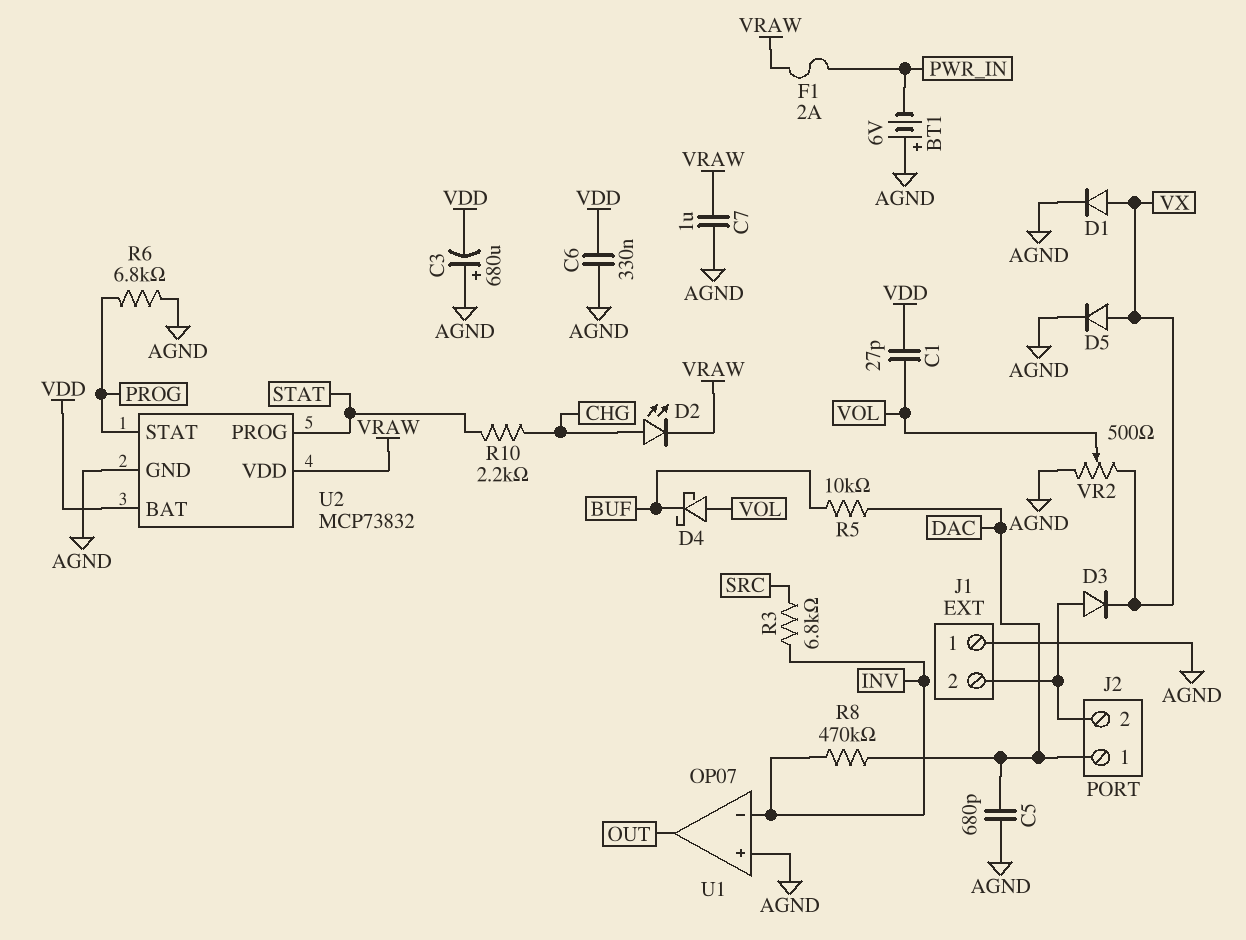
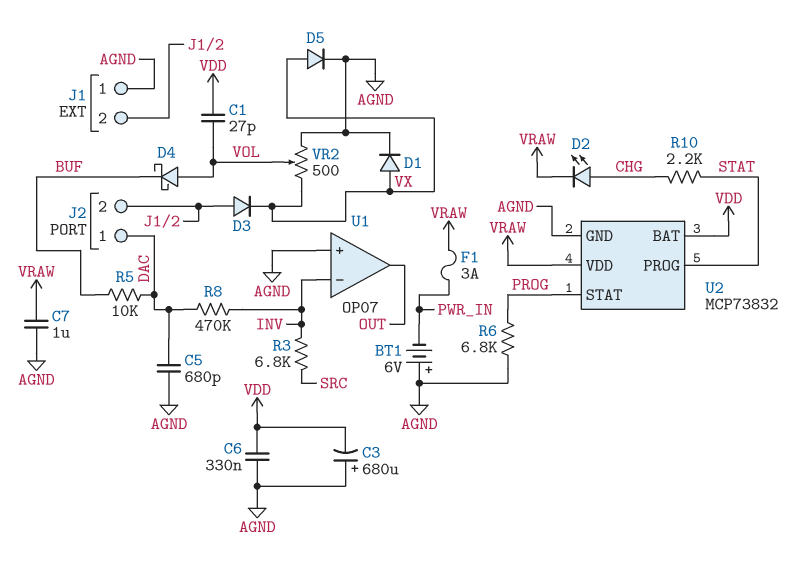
F1: 2A (PWR_IN, VRAW) -> 3A (PWR_IN, VRAW)

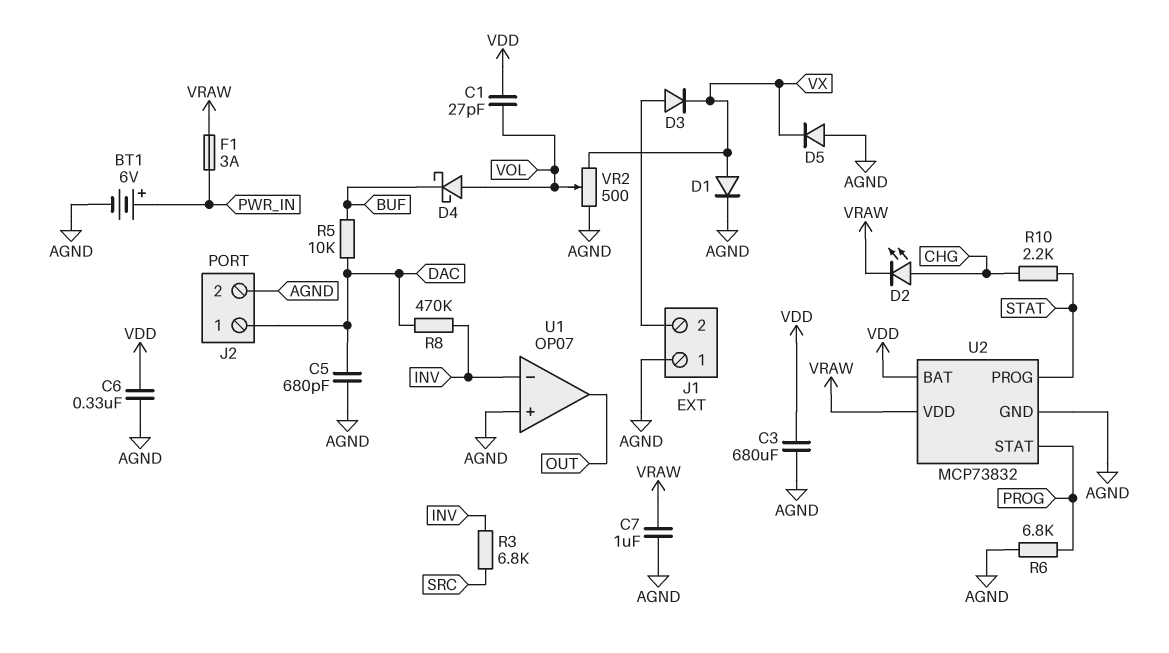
BT1: 6V (plus AGND, minus PWR_IN) -> 6V (plus PWR_IN, minus AGND)
C3: 680uF (plus AGND, minus VDD) -> 680uF (AGND, VDD)
D5: diode (A VX, K AGND) -> diode (A AGND, K VX)
J2 pin 2: J1/2 -> AGND

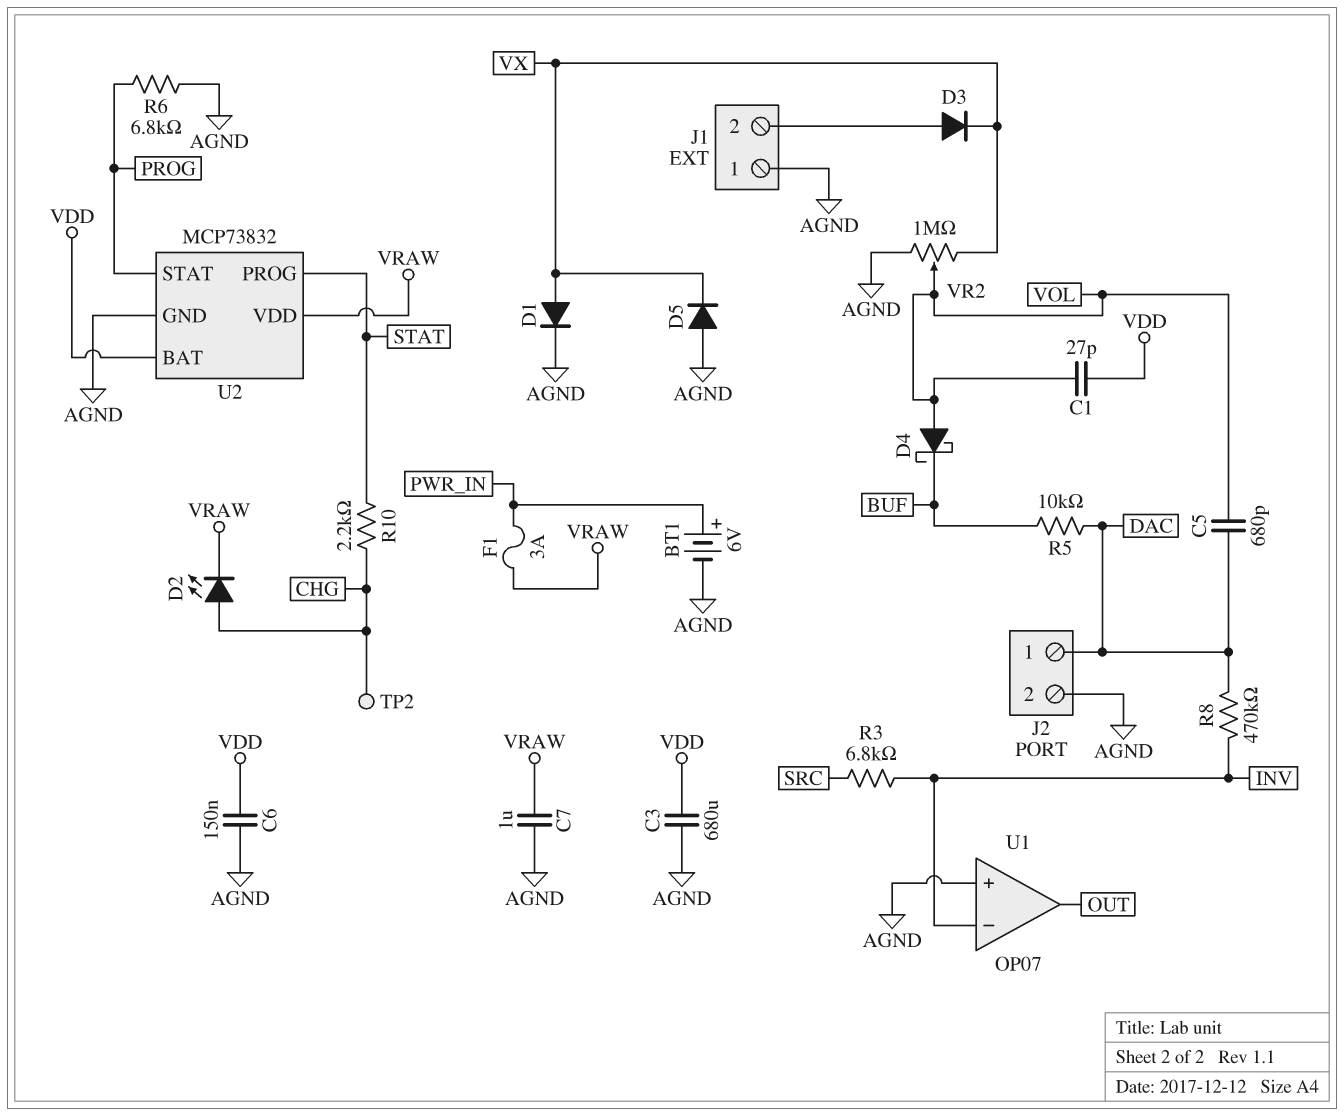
C5: 680pF (AGND, DAC) -> 680pF (DAC, VOL)
C6: 330nF (AGND, VDD) -> 150nF (AGND, VDD)
TP2: none -> test point (CHG)
VR2: 500 (AGND, VX, wiper VOL) -> 1M (AGND, VX, wiper VOL)

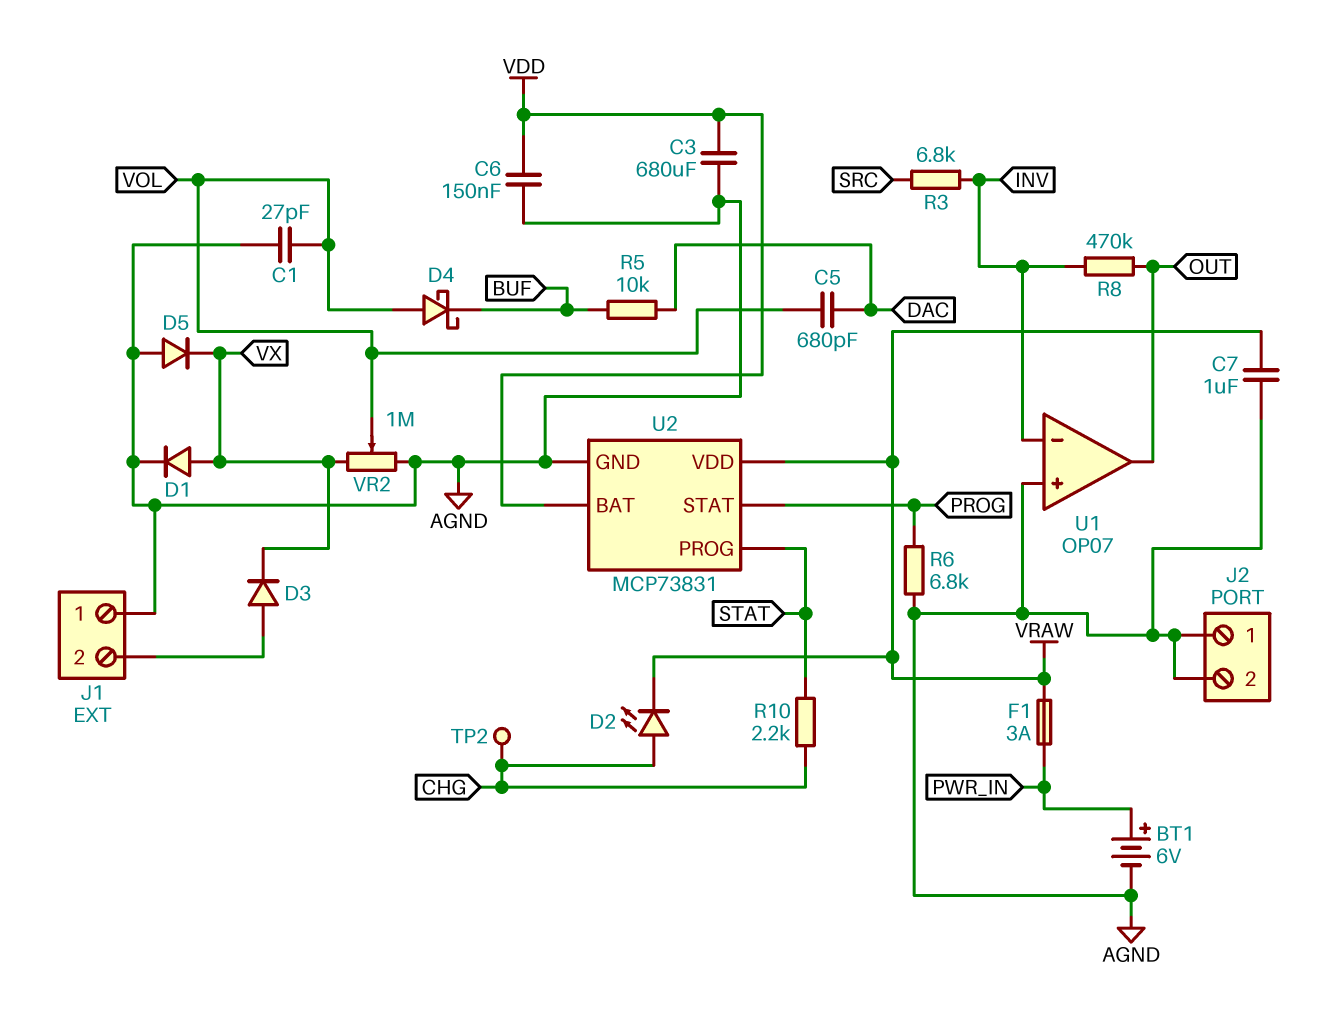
C1: 27pF (VDD, VOL) -> 27pF (AGND, VOL)
J2 pin 1: DAC -> AGND
R8: 470k (DAC, INV) -> 470k (INV, OUT)
U2: MCP73832 -> MCP73831

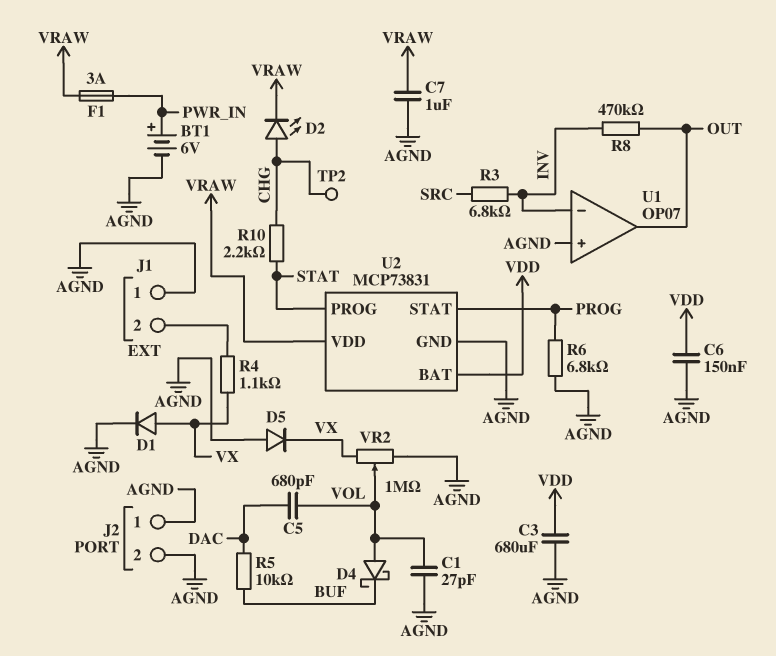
D3: diode (A J1/2, K VX) -> none
R4: none -> 1.1k (J1/2, VX)

